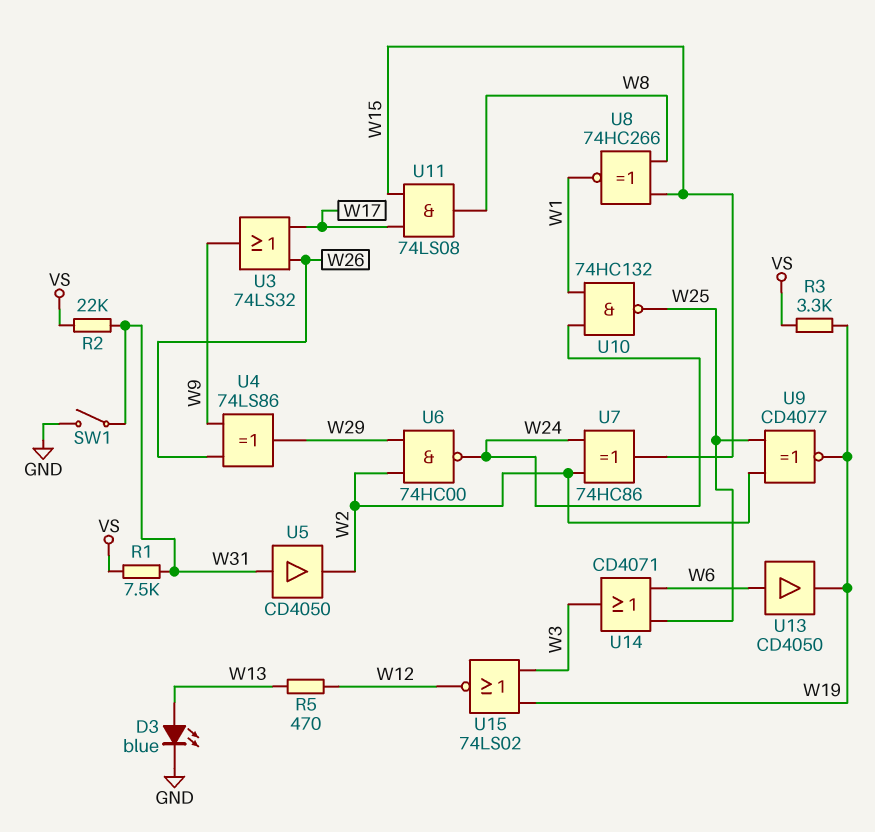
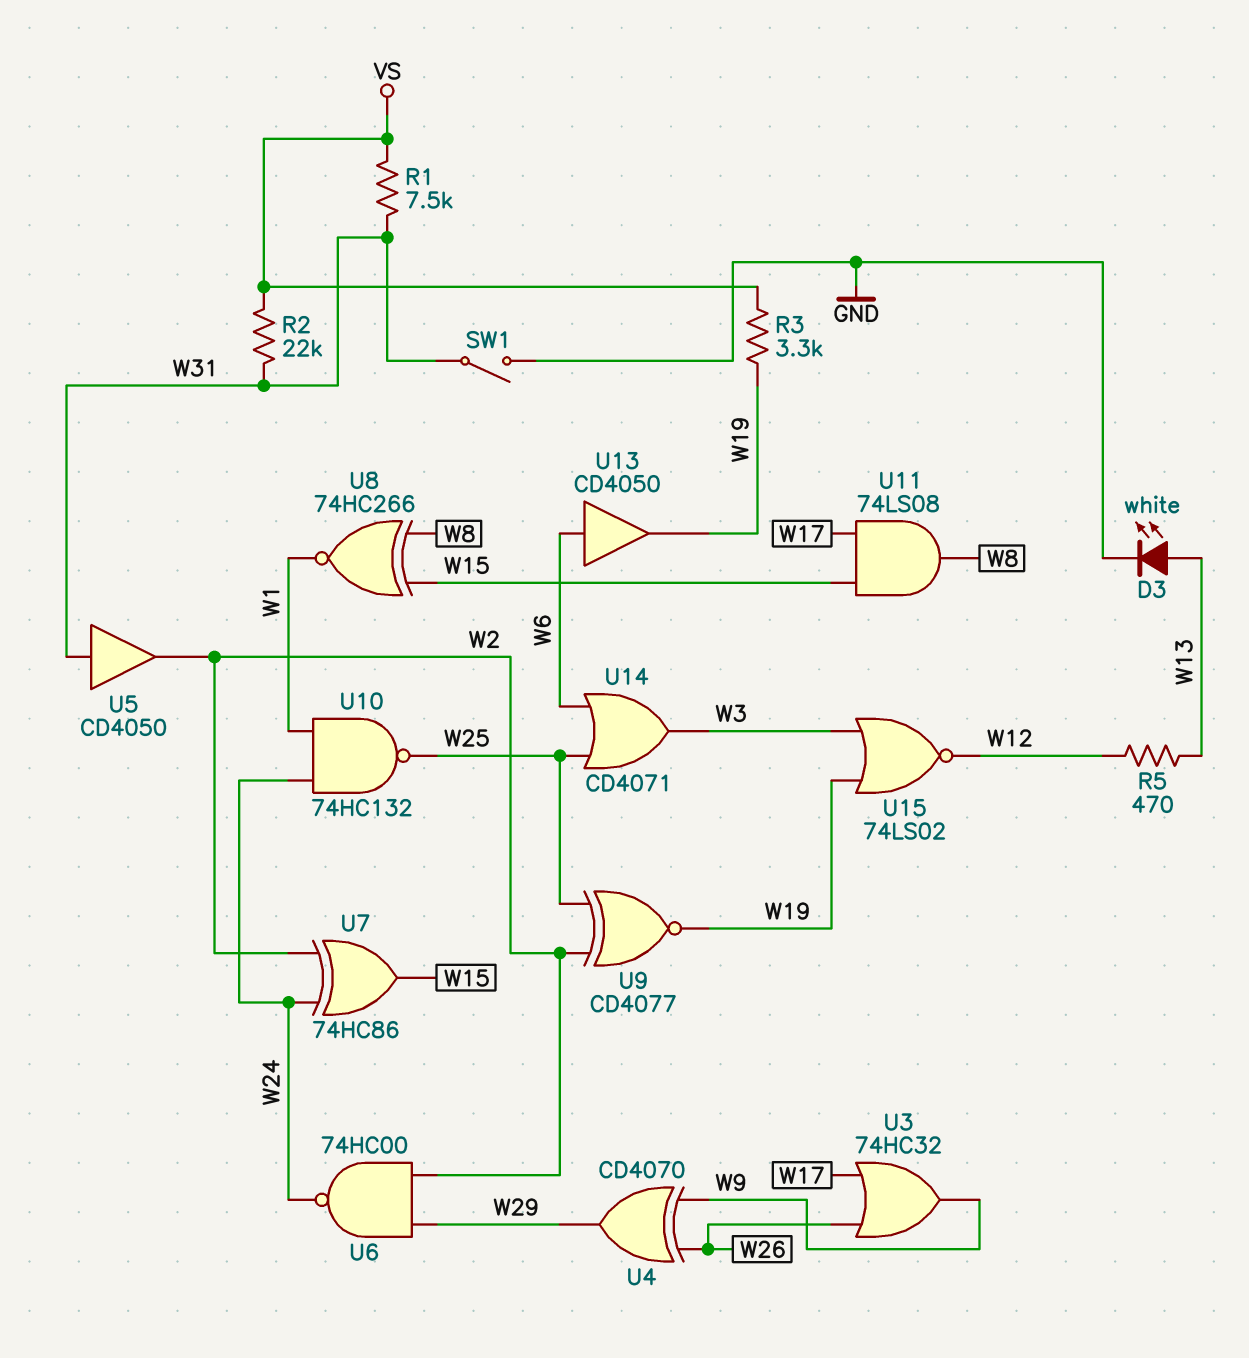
D3: LED blue (A W13, K GND) -> LED white (A W13, K GND)
U3: OR 74LS32 (in W17, in W26, out W9) -> OR 74HC32 (in W17, in W26, out W9)
U4: XOR 74LS86 (in W9, in W26, out W29) -> XOR CD4070 (in W9, in W26, out W29)

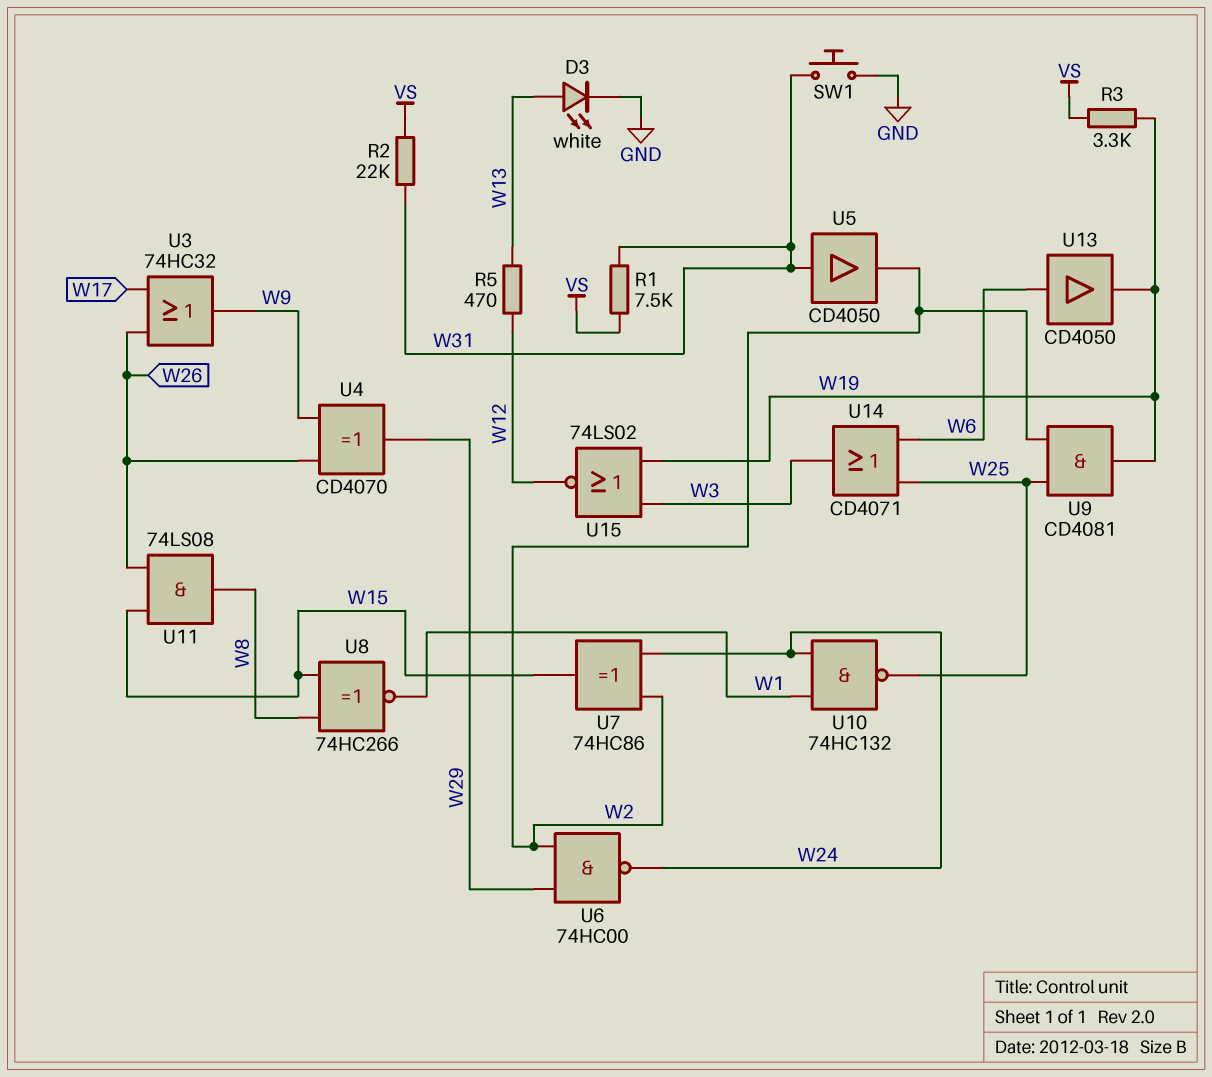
SW1: switch (GND, W31) -> button (GND, W31)
U9: XNOR CD4077 (in W2, in W25, out W19) -> AND CD4081 (in W2, in W25, out W19)
U11: AND 74LS08 (in W15, in W17, out W8) -> AND 74LS08 (in W15, in W26, out W8)

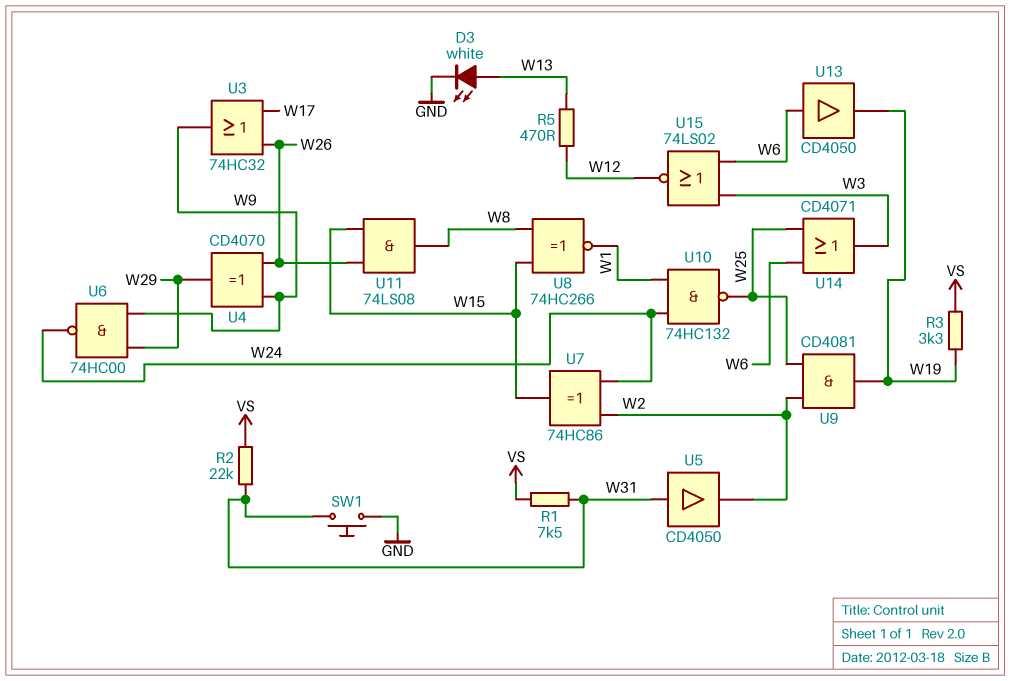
U6: NAND 74HC00 (in W2, in W29, out W24) -> NAND 74HC00 (in W9, in W29, out W24)
U15: NOR 74LS02 (in W3, in W19, out W12) -> NOR 74LS02 (in W3, in W6, out W12)

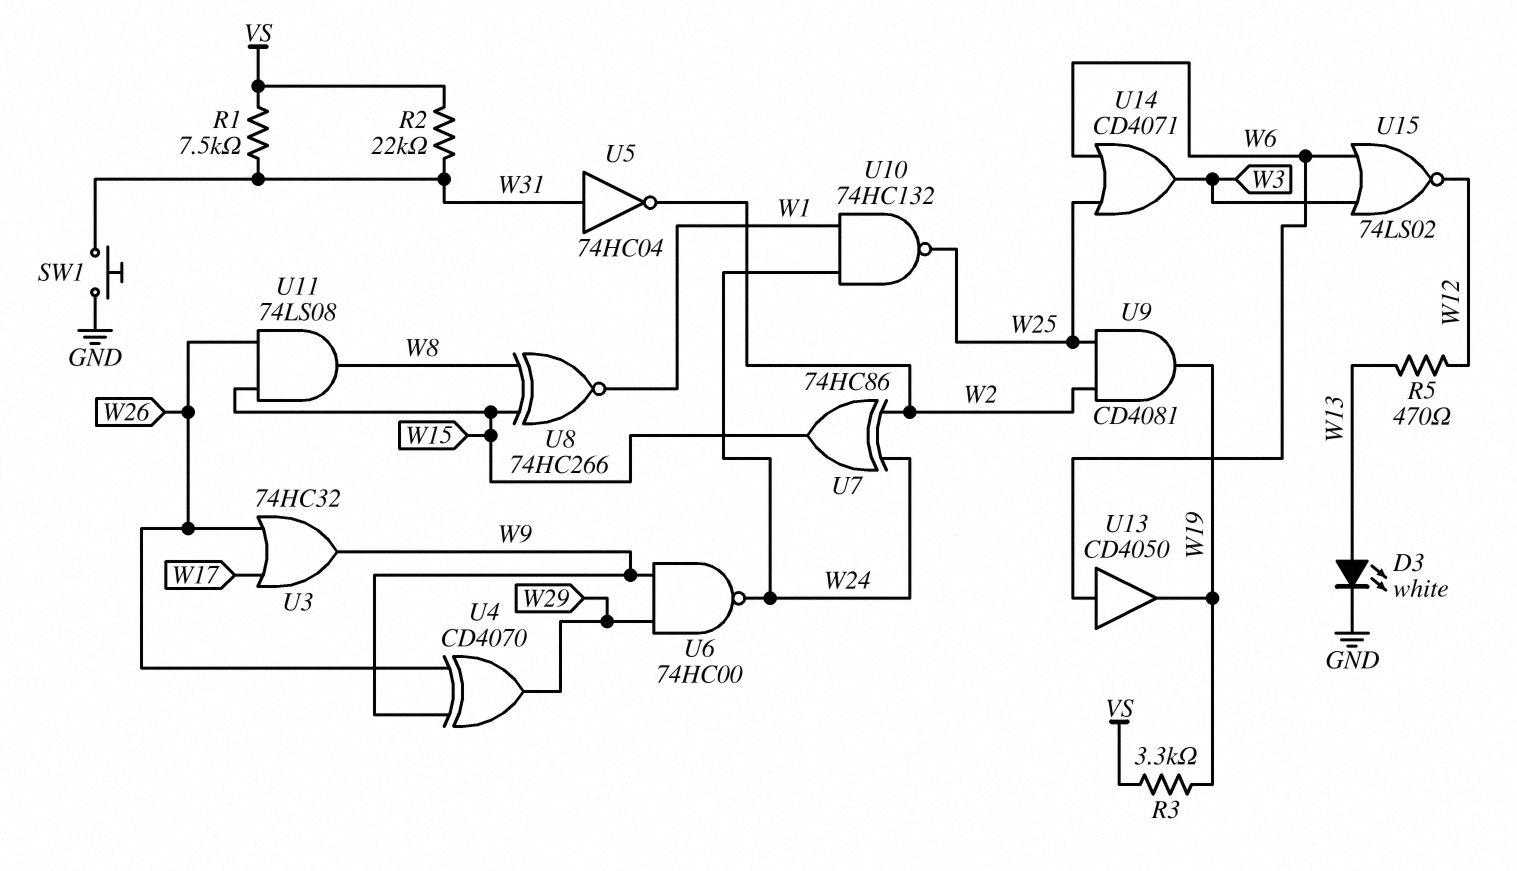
U5: buffer CD4050 (in W31, out W2) -> NOT 74HC04 (in W31, out W2)

